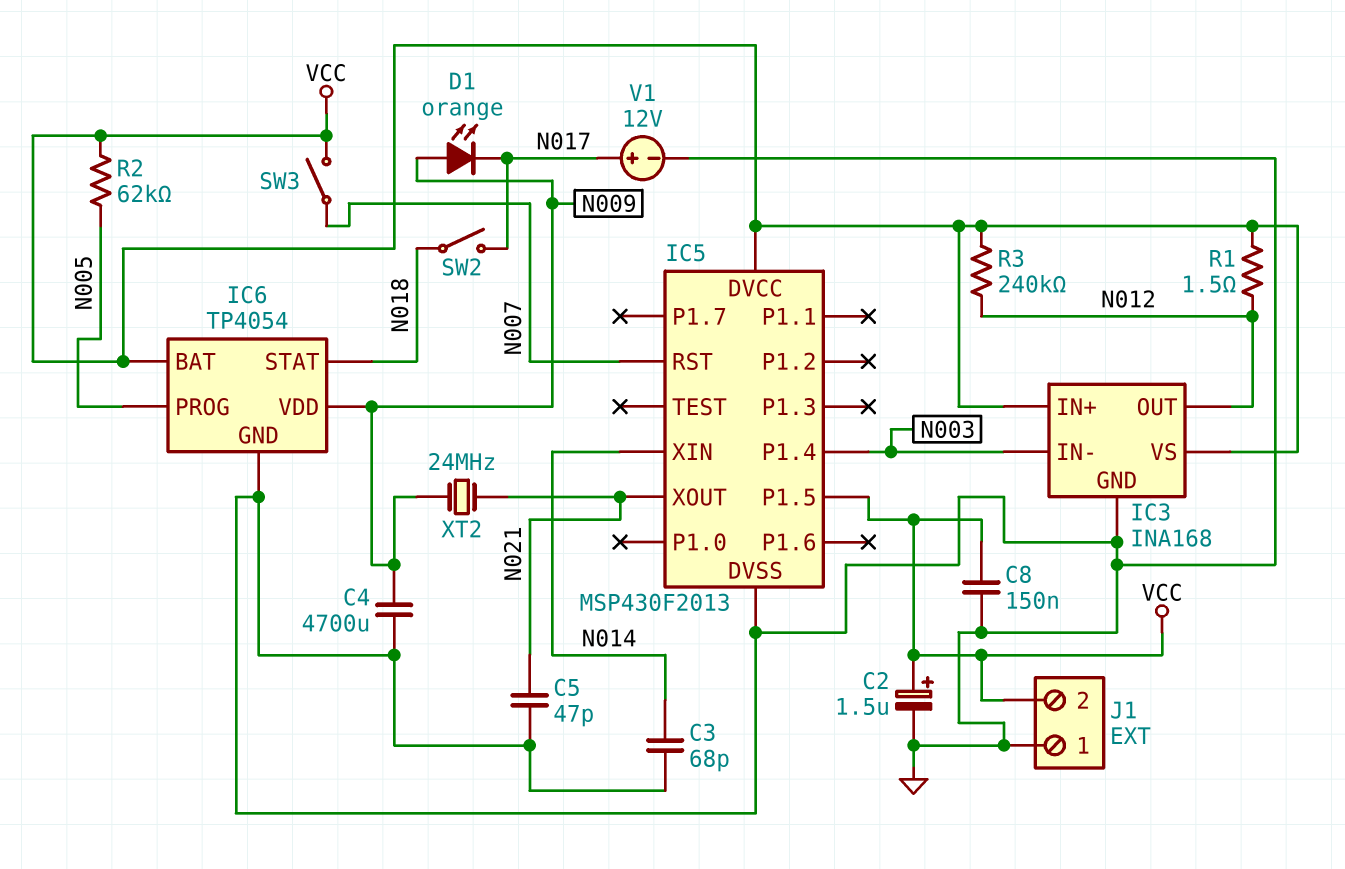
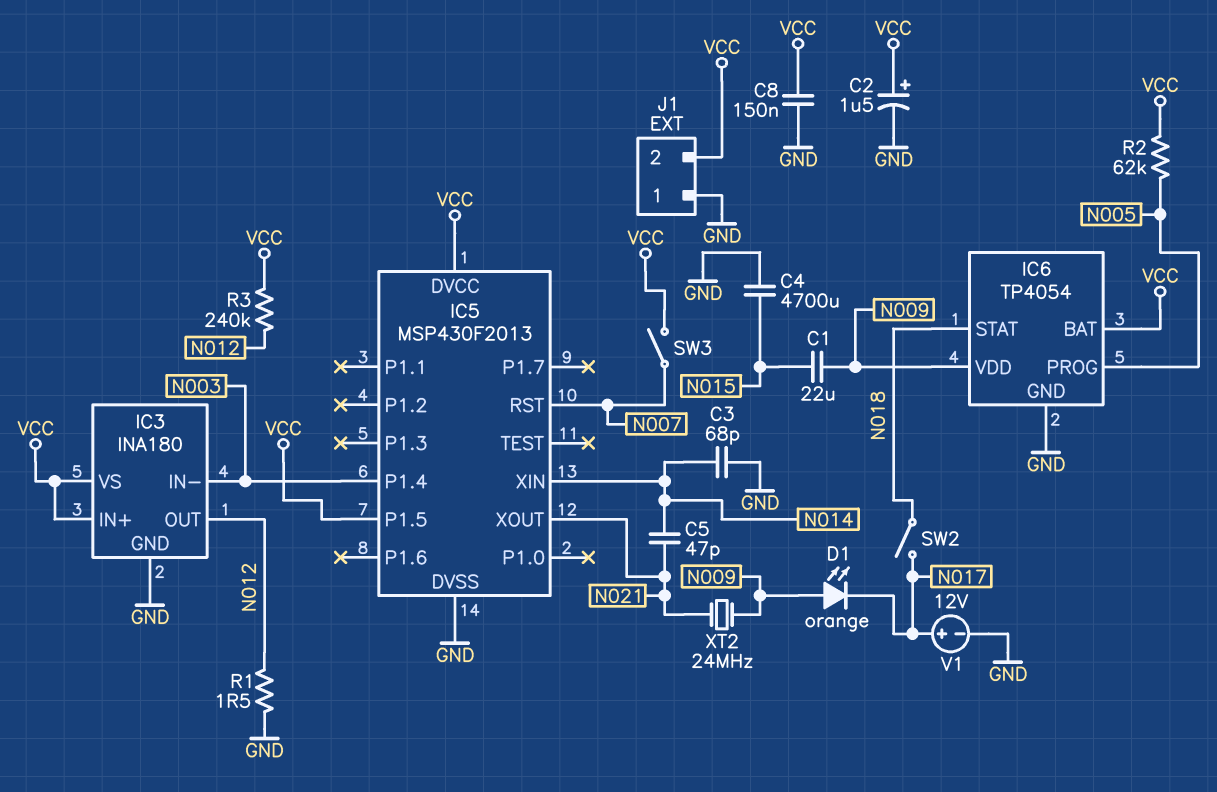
C1: none -> 22uF (N009, N015)
C4: 4700uF (GND, N009) -> 4700uF (GND, N015)
C5: 47pF (GND, N021) -> 47pF (N014, N021)
IC3: INA168 -> INA180
R1: 1.5 (N012, VCC) -> 1.5 (GND, N012)

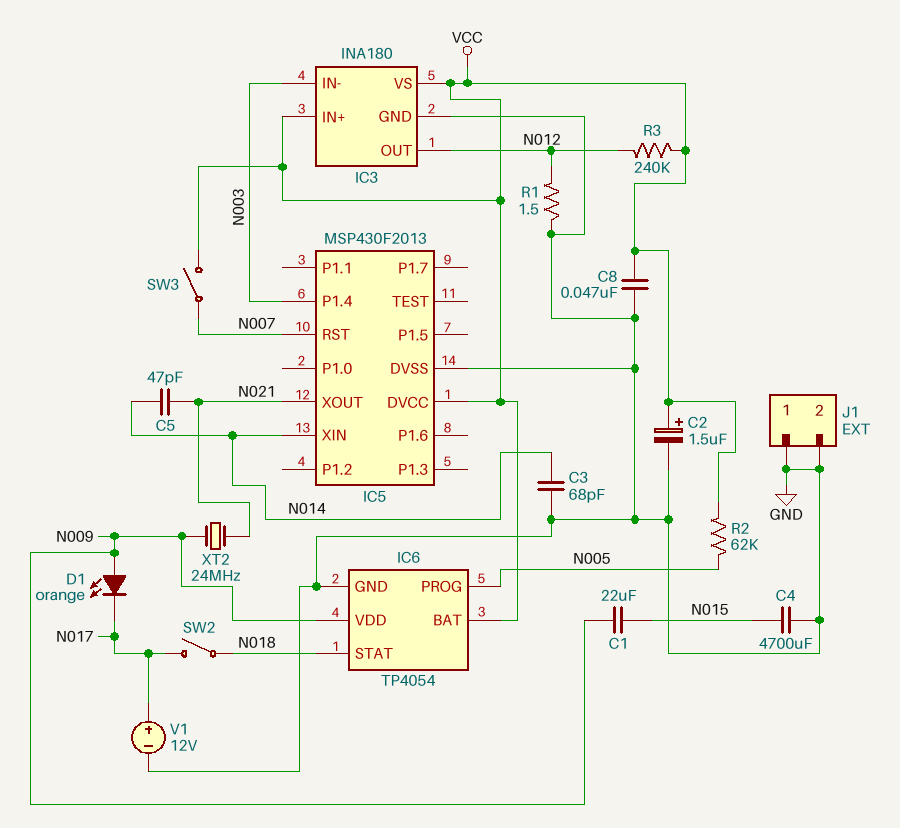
C8: 150nF (GND, VCC) -> 47nF (GND, VCC)
IC5 pin P1.5: VCC -> none
J1 pin 2: VCC -> GND

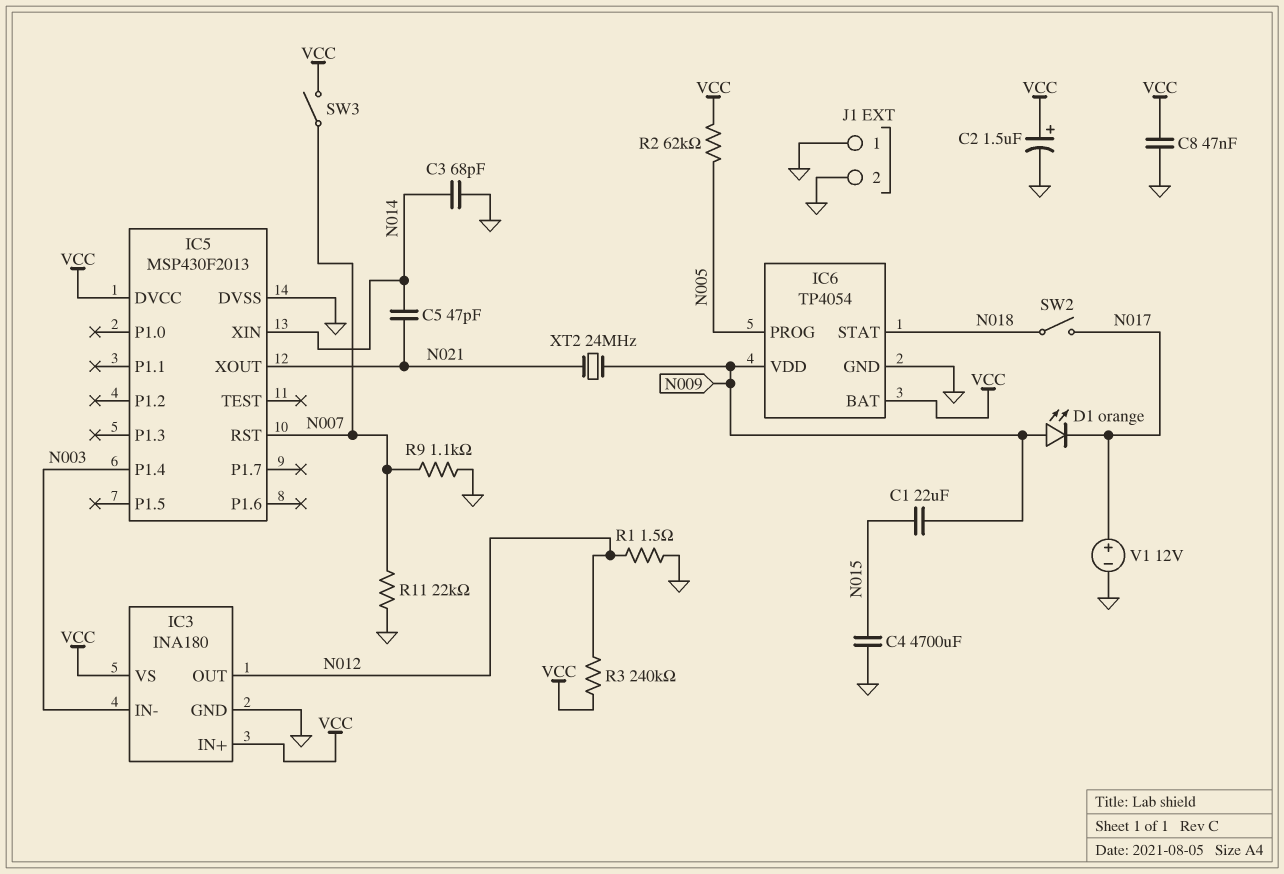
R9: none -> 1.1k (GND, N007)
R11: none -> 22k (GND, N007)

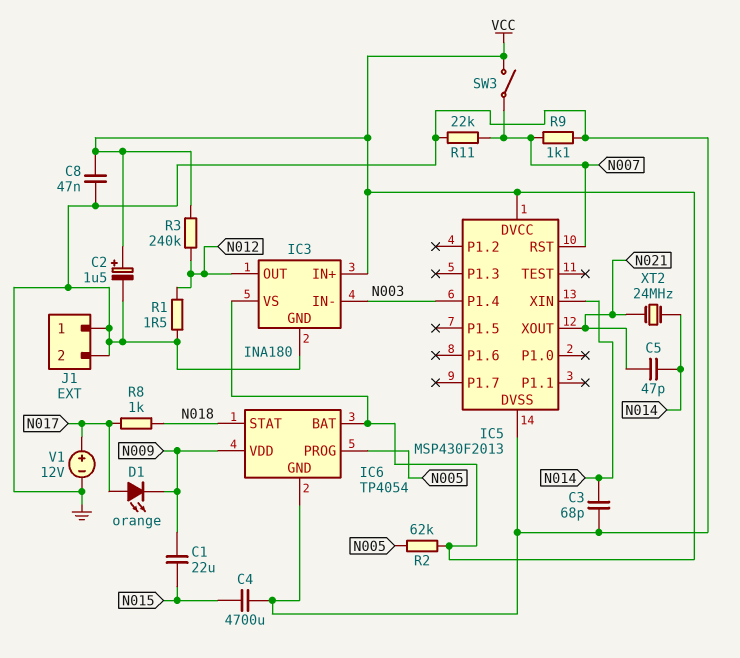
D1: LED orange (A N009, K N017) -> LED orange (A N017, K N009)
R8: none -> 1k (N017, N018)
SW2: switch (N017, N018) -> none
XT2: 24MHz (N009, N021) -> 24MHz (N014, N021)

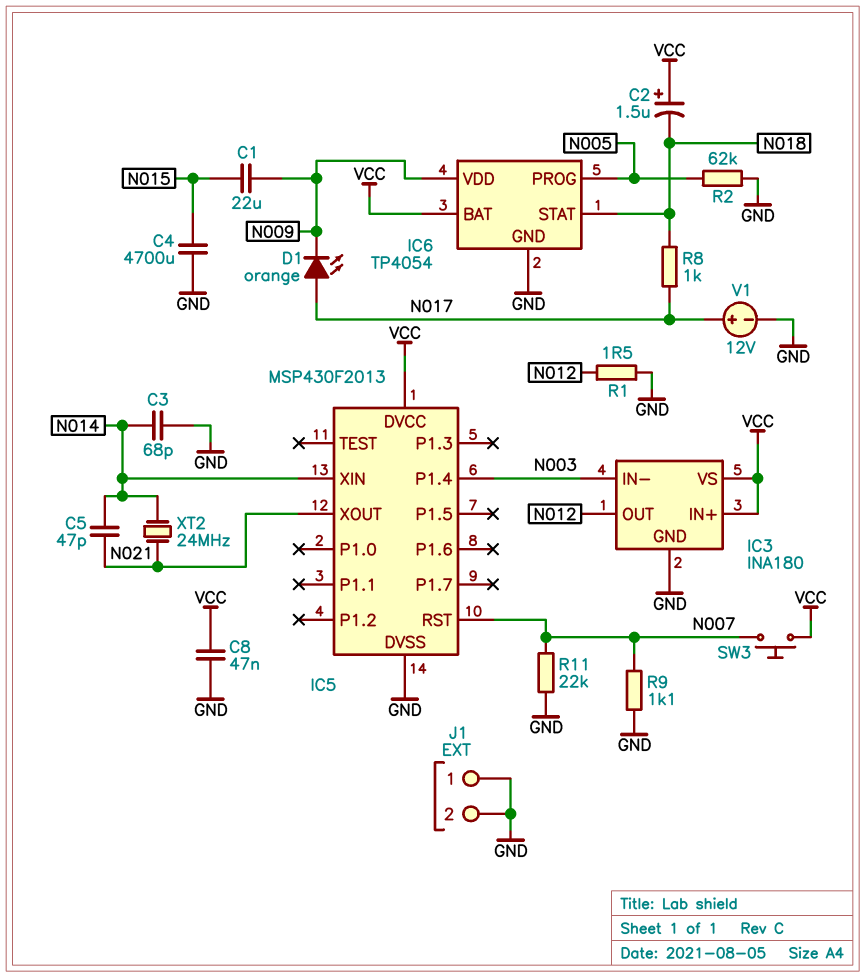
C2: 1.5uF (plus VCC, minus GND) -> 1.5uF (plus VCC, minus N018)
R2: 62k (N005, VCC) -> 62k (GND, N005)
R3: 240k (N012, VCC) -> none
SW3: switch (N007, VCC) -> button (N007, VCC)

